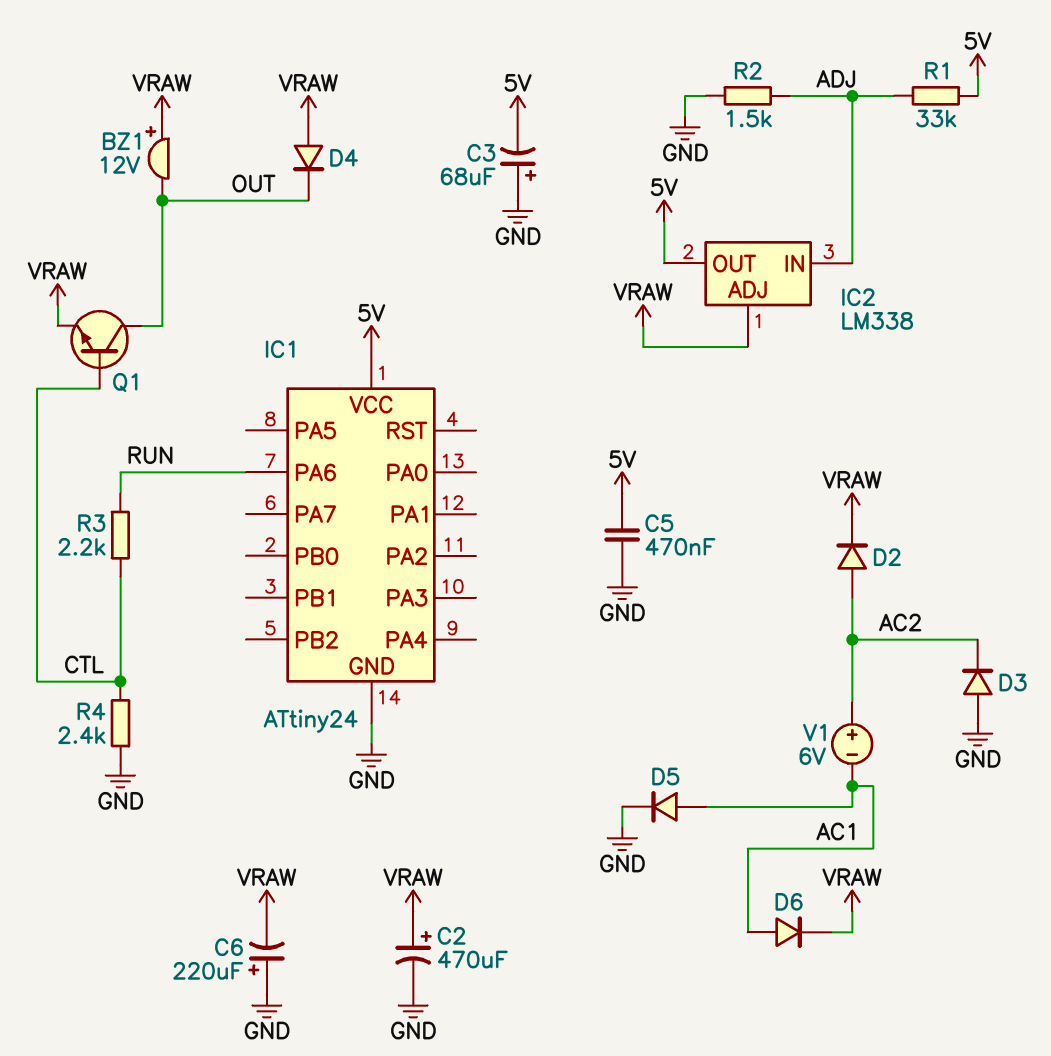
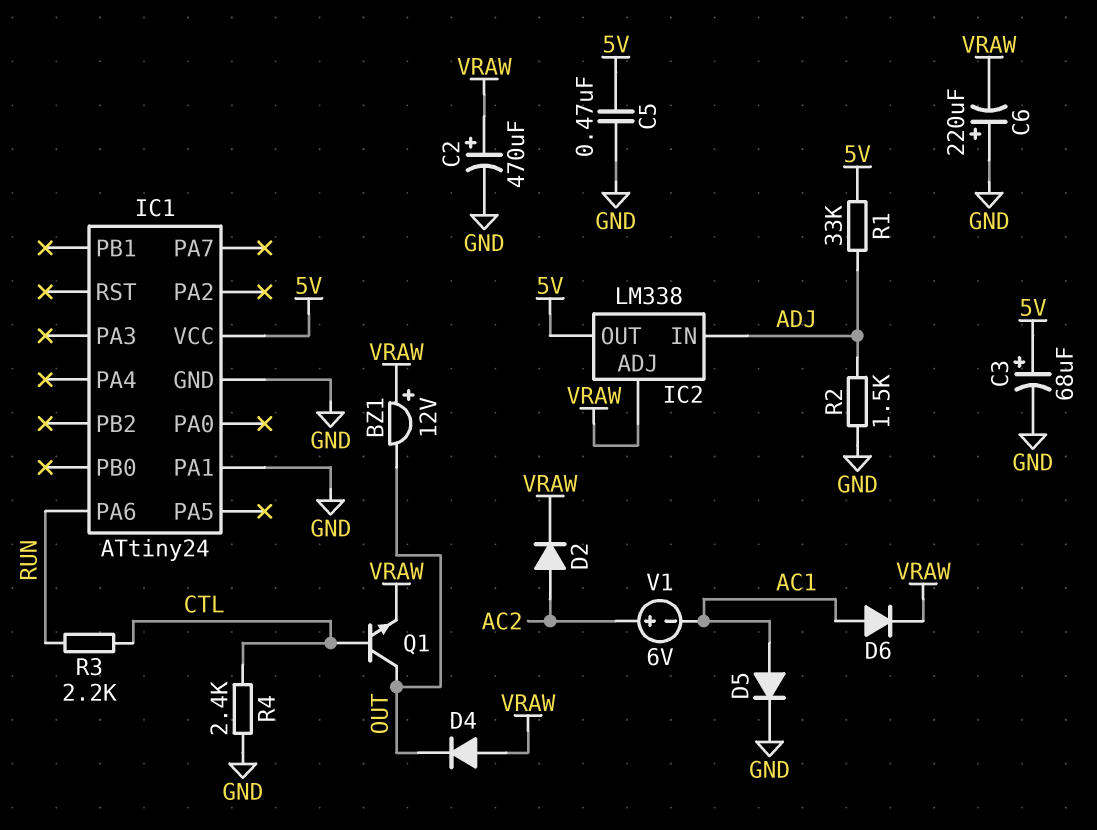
C3: 68uF (plus GND, minus 5V) -> 68uF (plus 5V, minus GND)
D3: diode (A GND, K AC2) -> none
IC1 pin PA1: none -> GND

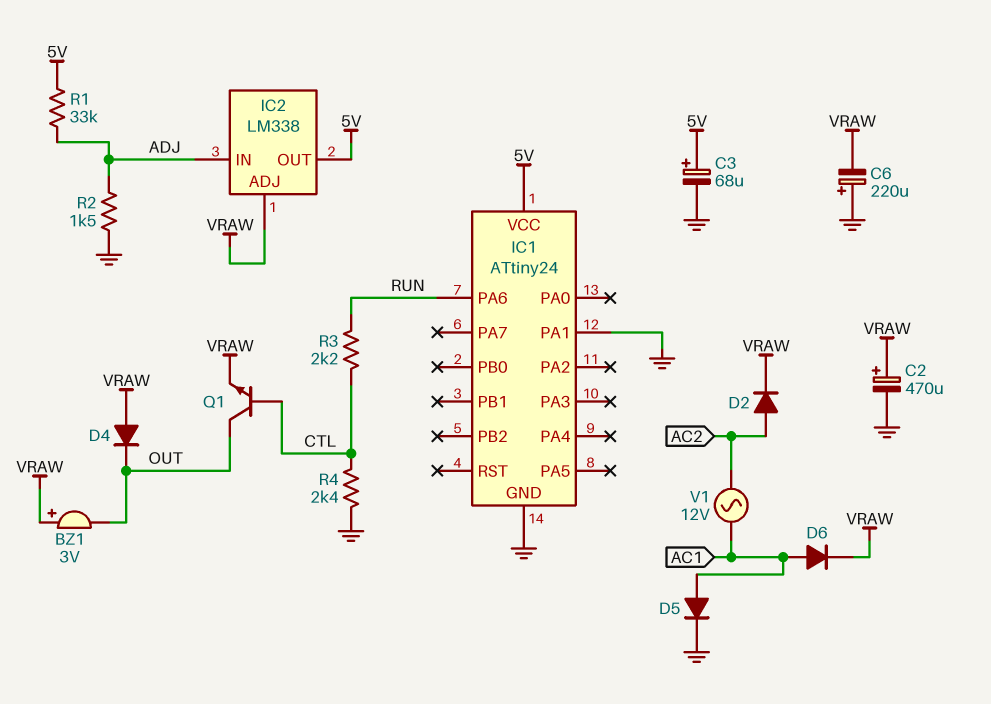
BZ1: buzzer 12V (plus VRAW, minus OUT) -> buzzer 3V (plus VRAW, minus OUT)
C5: 470nF (5V, GND) -> none
V1: 6V (plus AC2, minus AC1) -> AC 12V (AC1, AC2)

